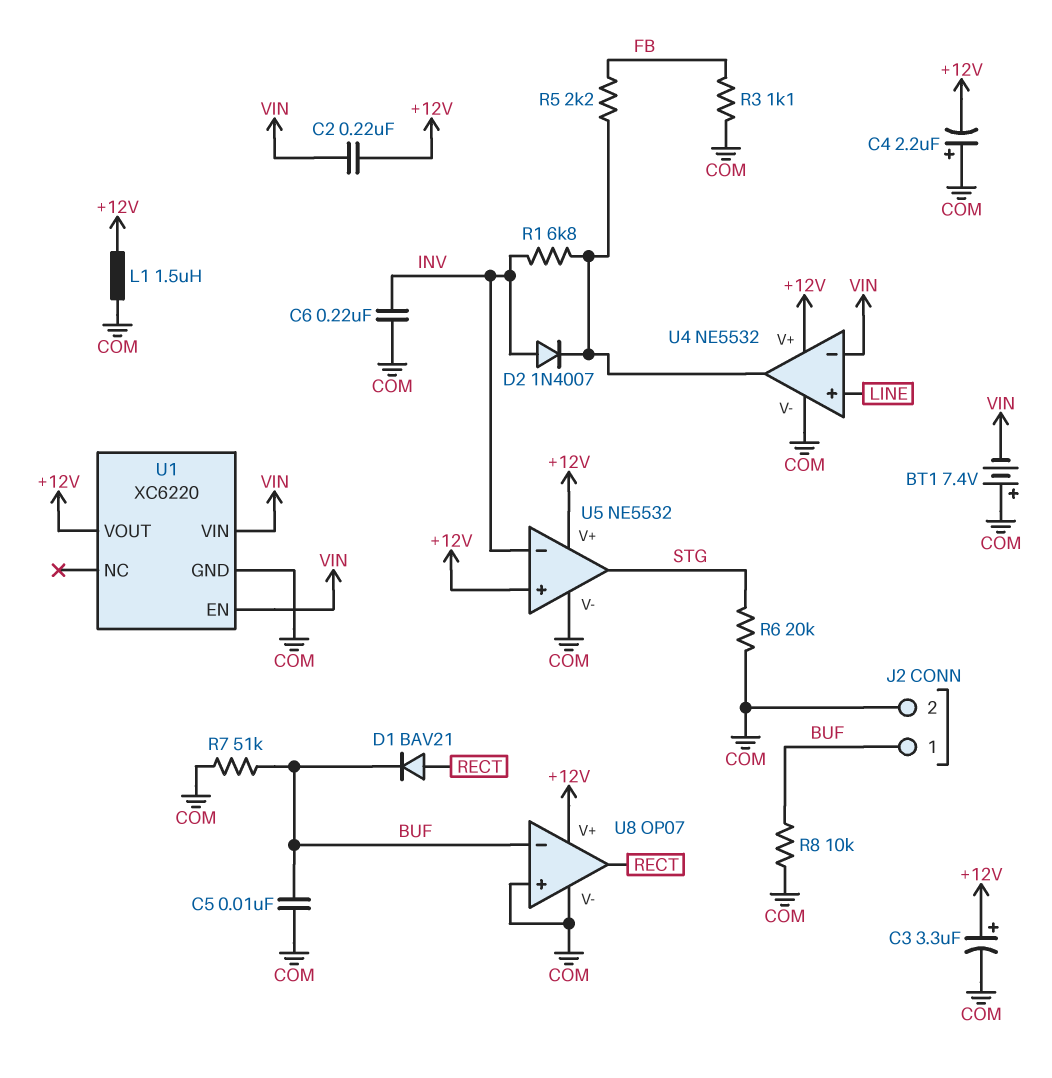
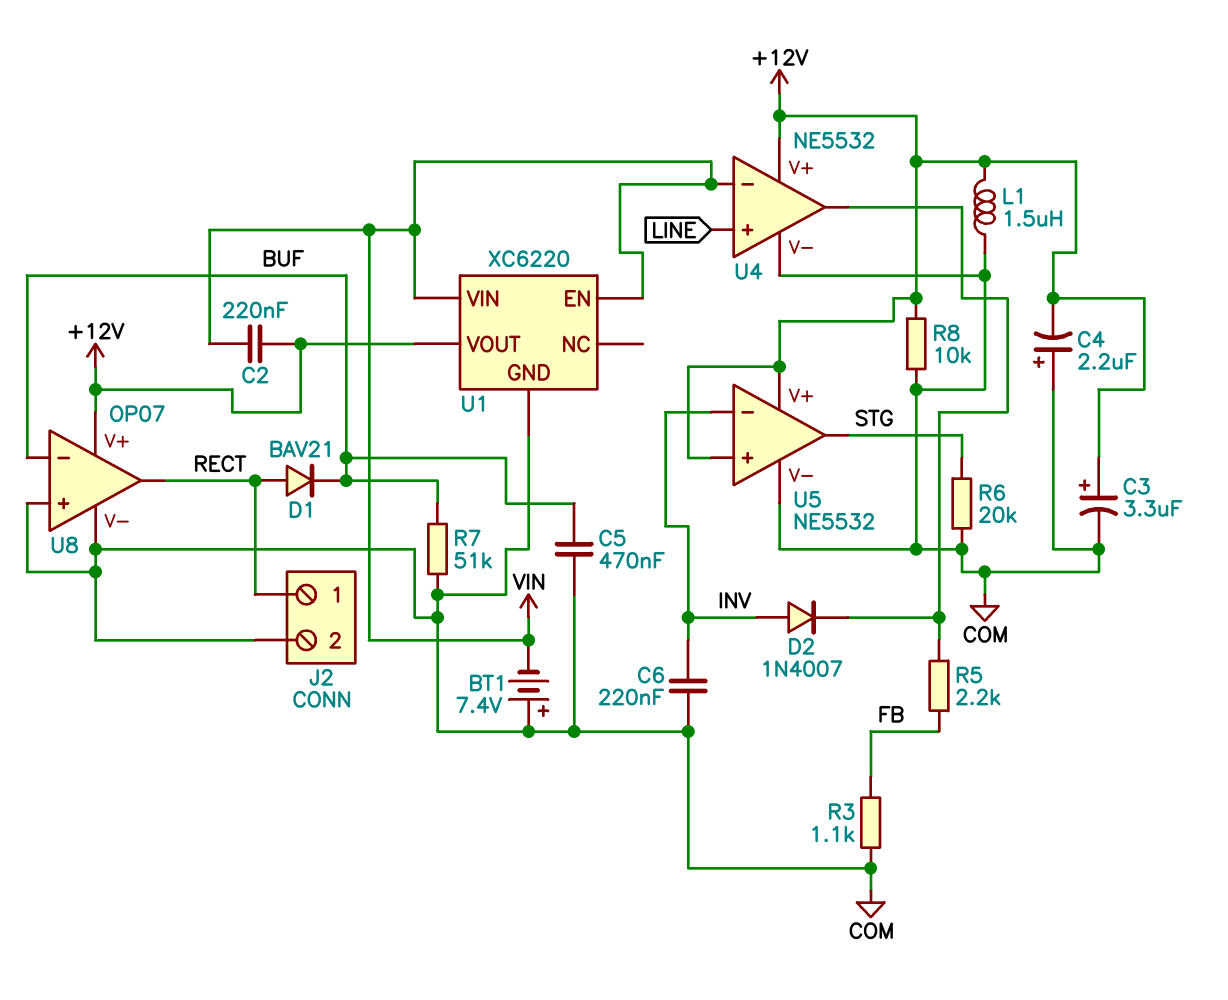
C5: 10nF (BUF, COM) -> 470nF (BUF, COM)
J2 pin 1: BUF -> RECT
R1: 6.8k (INV, U4/out) -> none
R8: 10k (BUF, COM) -> 10k (+12V, COM)

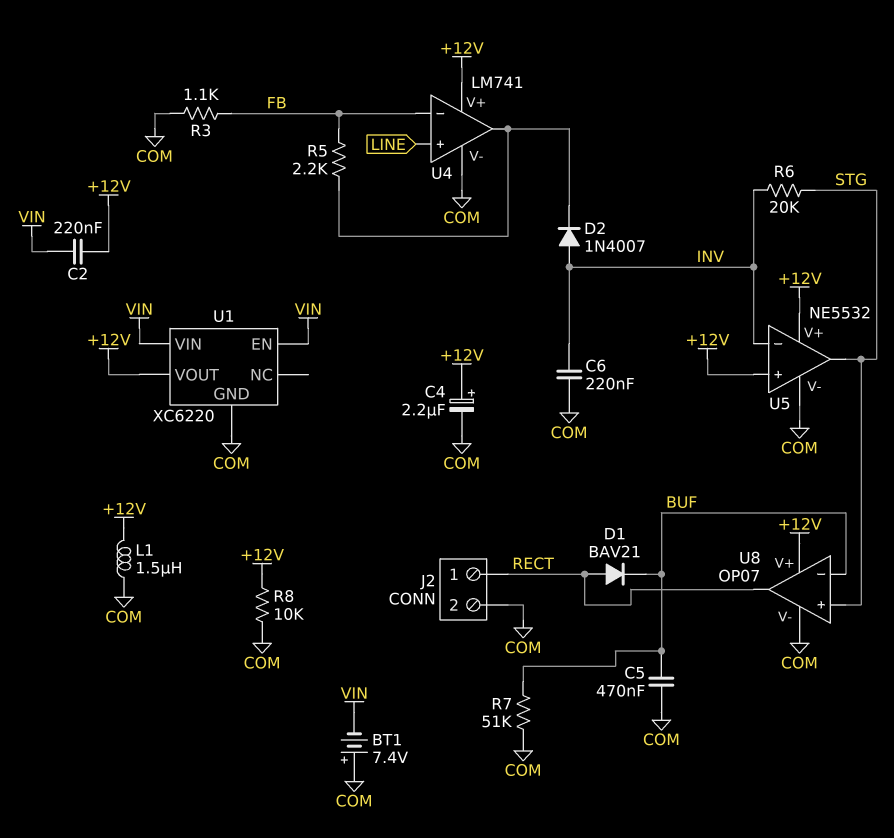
C3: 3.3uF (plus +12V, minus COM) -> none
C4: 2.2uF (plus COM, minus +12V) -> 2.2uF (plus +12V, minus COM)
R6: 20k (COM, STG) -> 20k (INV, STG)
U4: NE5532 -> LM741
U4 pin in-: VIN -> FB
U8 pin in+: COM -> STG

